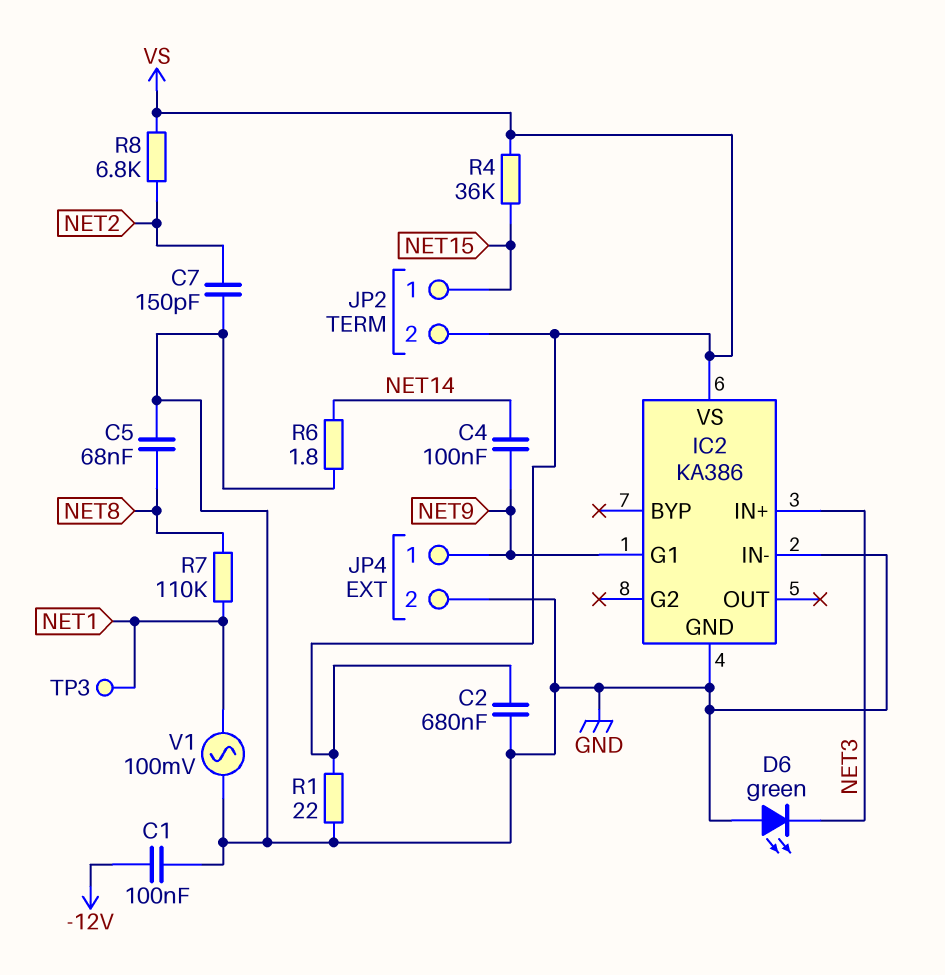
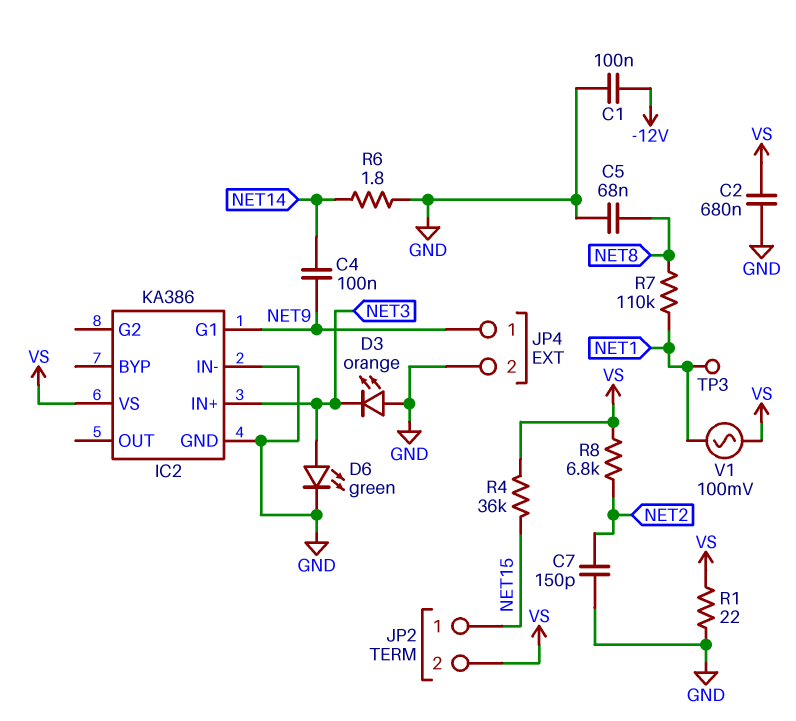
D3: none -> LED orange (A GND, K NET3)
D6: LED green (A GND, K NET3) -> LED green (A NET3, K GND)
V1: AC 100mV (GND, NET1) -> AC 100mV (NET1, VS)

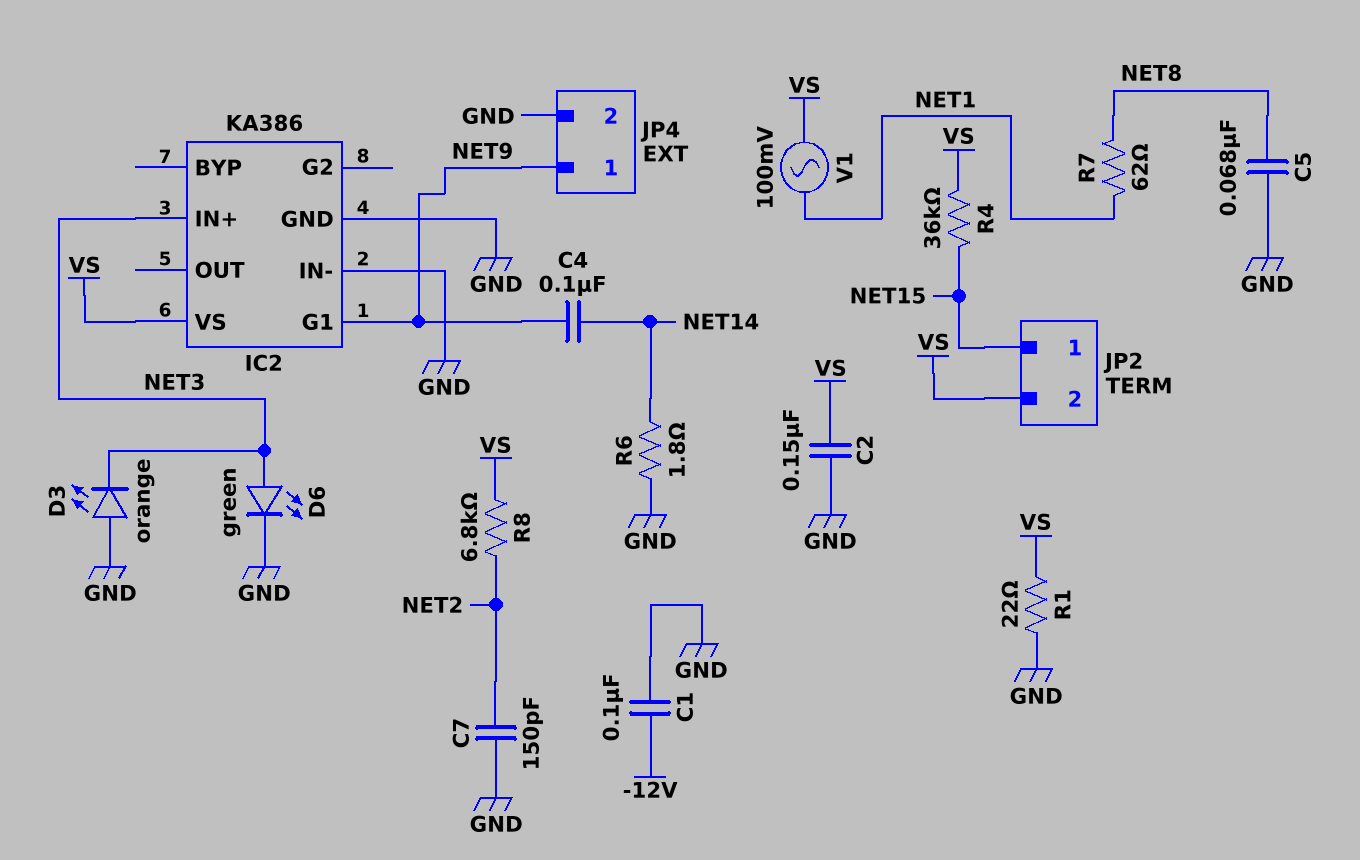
C2: 680nF (GND, VS) -> 150nF (GND, VS)
R7: 110k (NET1, NET8) -> 62 (NET1, NET8)
TP3: test point (NET1) -> none

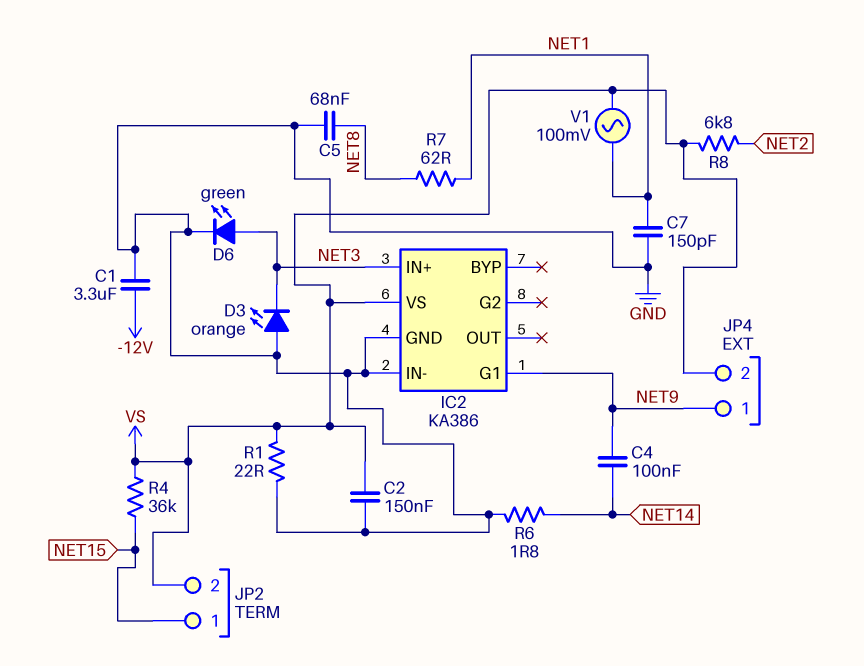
C1: 100nF (-12V, GND) -> 3.3uF (-12V, GND)
C7: 150pF (GND, NET2) -> 150pF (GND, NET1)
JP4 pin 2: GND -> VS

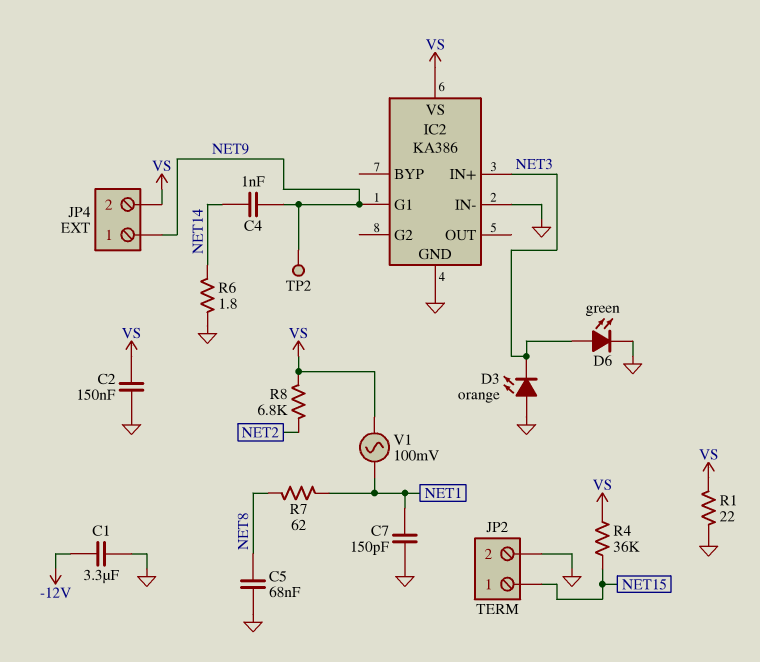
C4: 100nF (NET9, NET14) -> 1nF (NET9, NET14)
JP2 pin 2: VS -> GND
TP2: none -> test point (NET9)

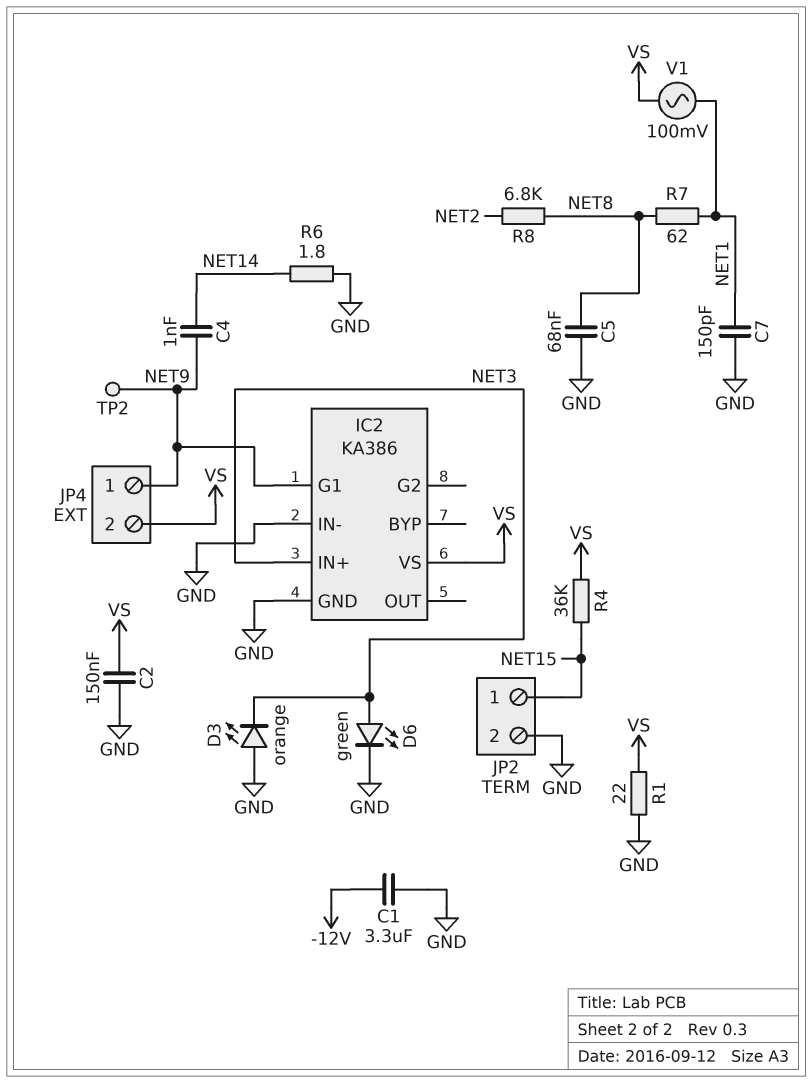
R8: 6.8k (NET2, VS) -> 6.8k (NET2, NET8)

